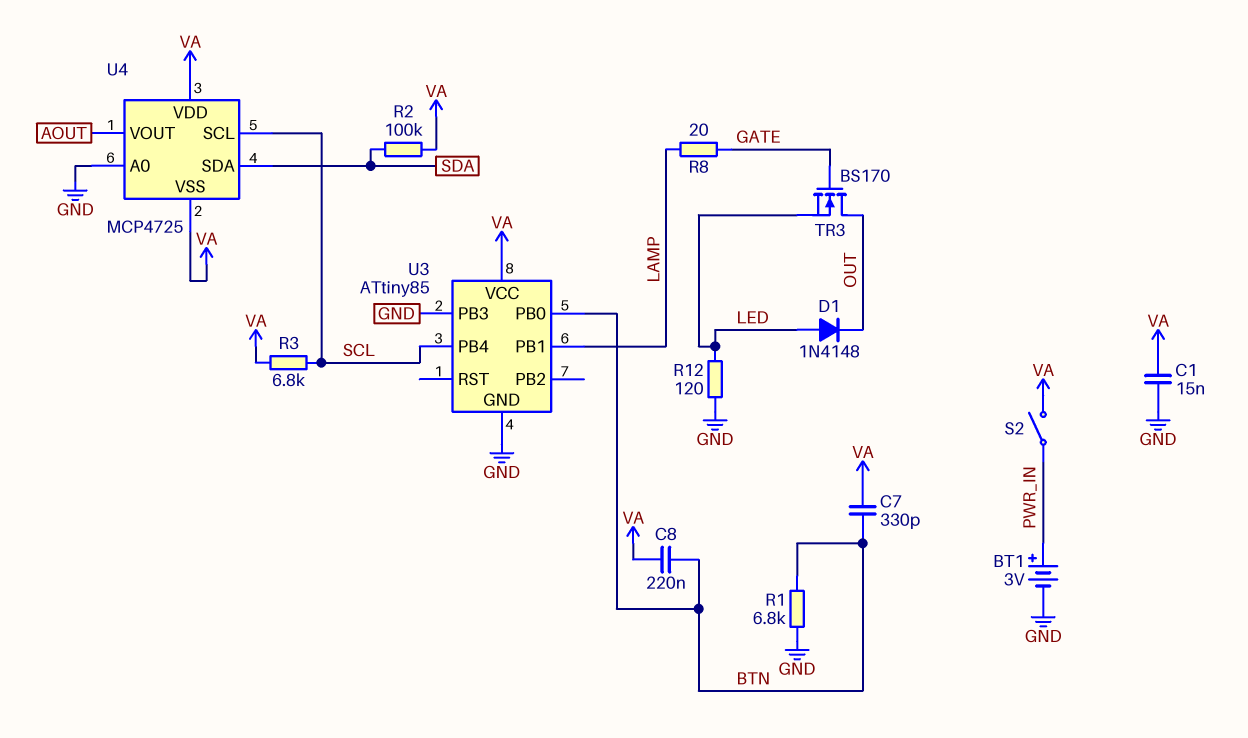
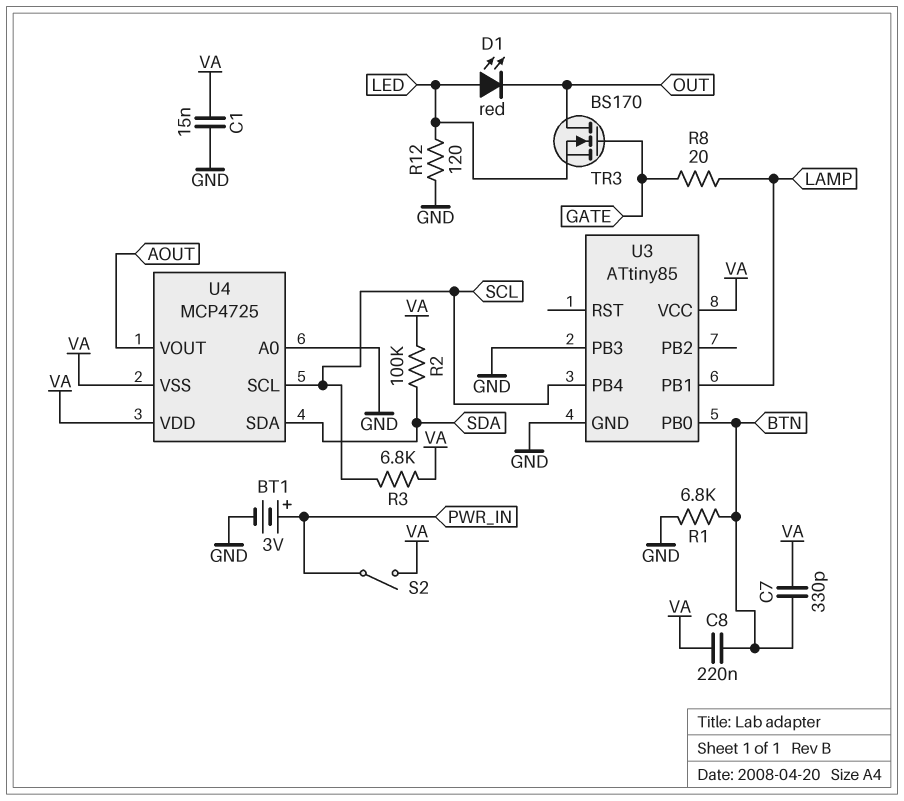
D1: diode 1N4148 (A LED, K OUT) -> LED red (A LED, K OUT)

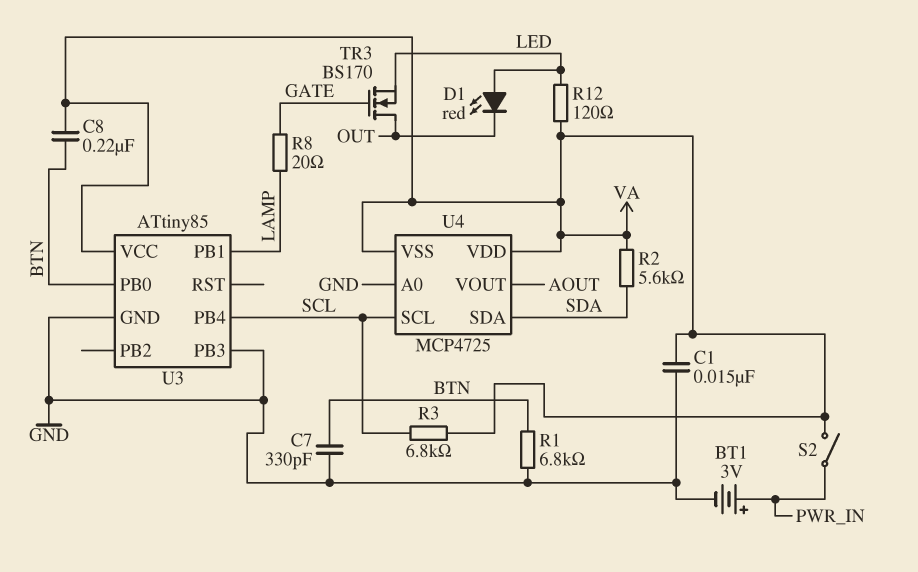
C7: 330pF (BTN, VA) -> 330pF (BTN, GND)
R2: 100k (SDA, VA) -> 5.6k (SDA, VA)
R12: 120 (GND, LED) -> 120 (LED, VA)

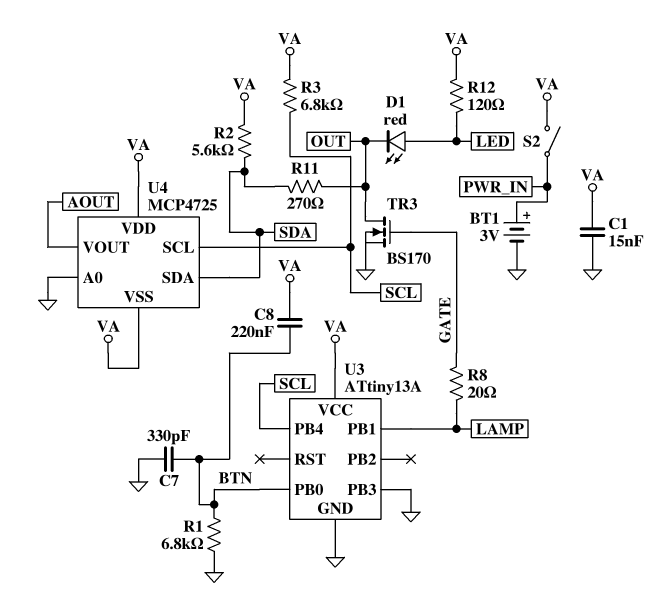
R11: none -> 270 (OUT, SDA)
TR3: NMOS BS170 (G GATE, D OUT, S LED) -> NMOS BS170 (G GATE, D OUT, S GND)
U3: ATtiny85 -> ATtiny13A

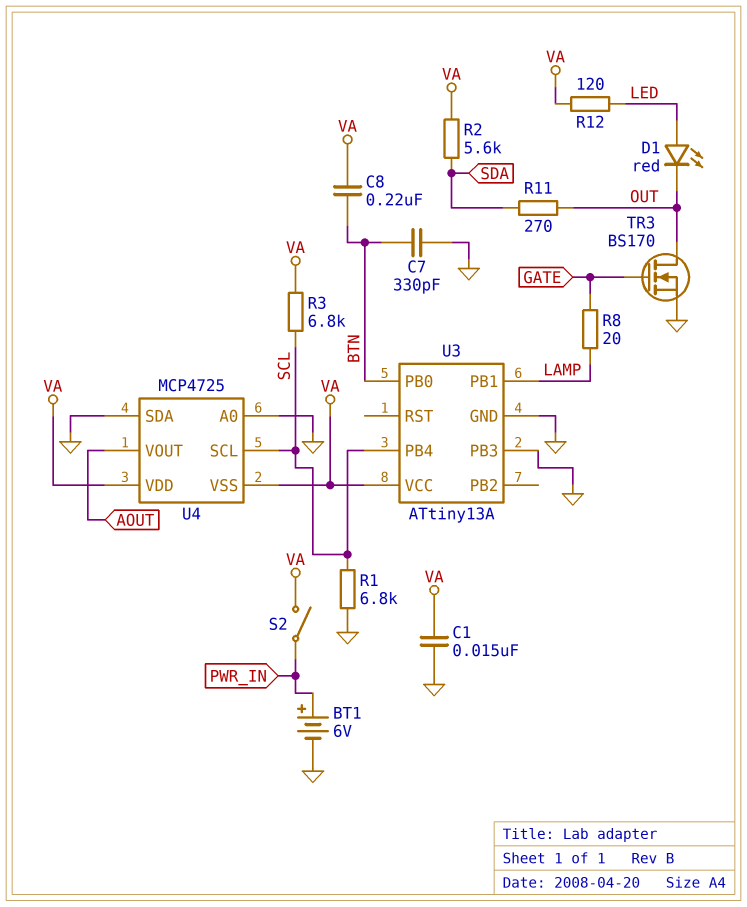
BT1: 3V (plus PWR_IN, minus GND) -> 6V (plus PWR_IN, minus GND)
R1: 6.8k (BTN, GND) -> 6.8k (GND, SCL)
U4 pin SDA: SDA -> GND

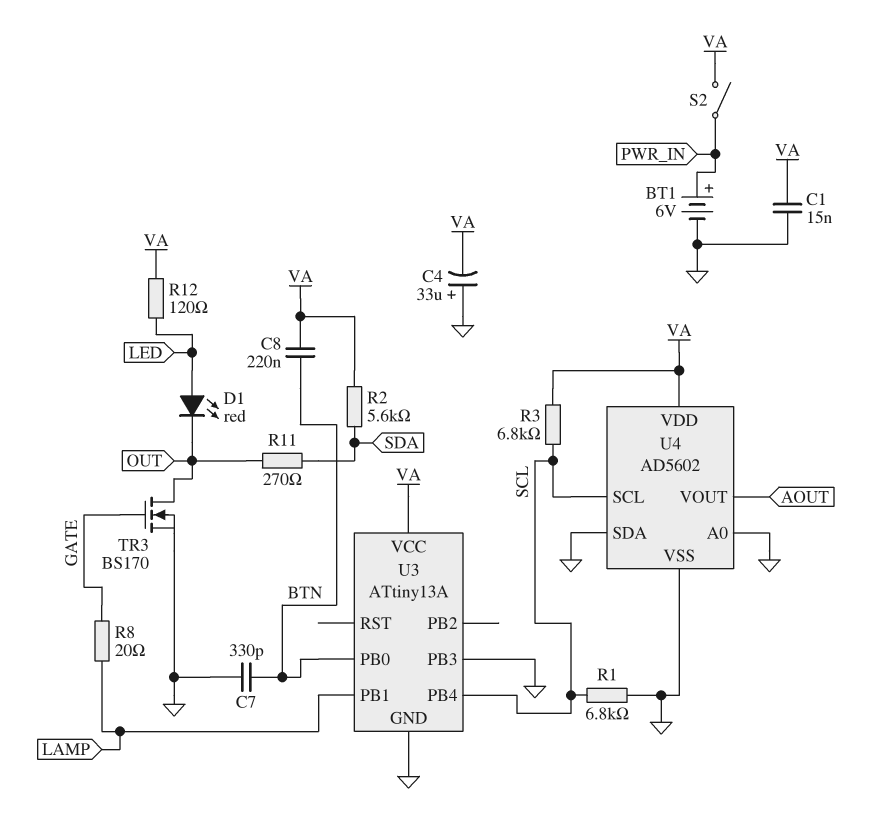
C4: none -> 33uF (plus GND, minus VA)
U4: MCP4725 -> AD5602
U4 pin VSS: VA -> GND

